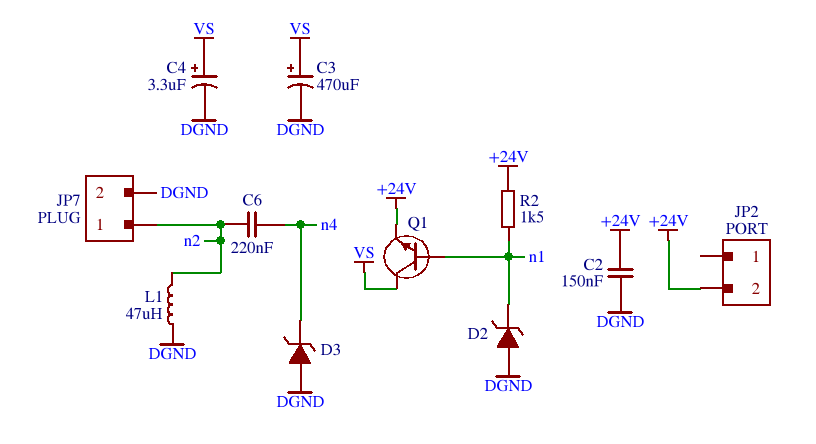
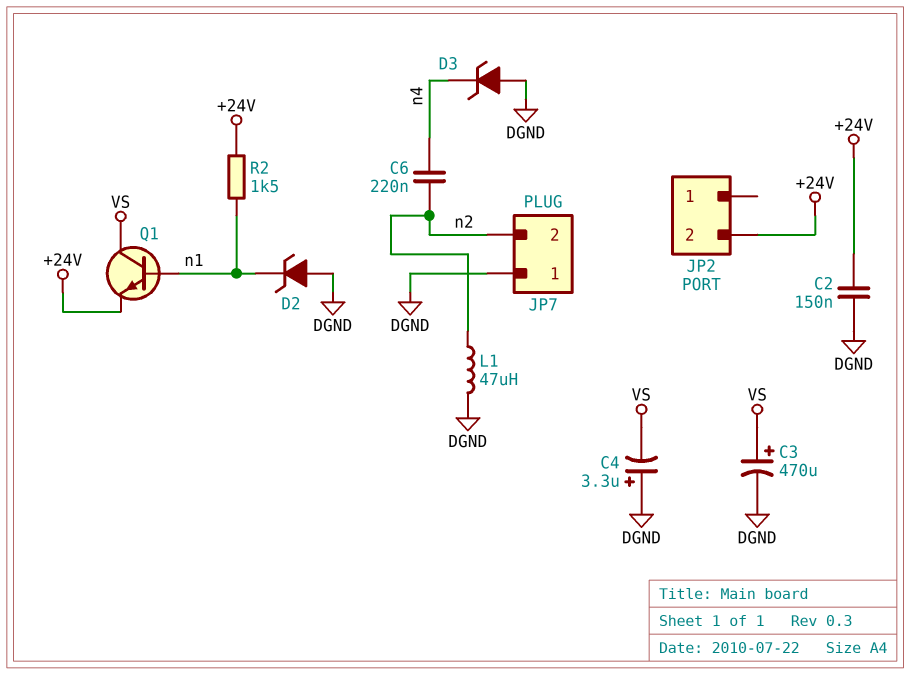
C4: 3.3uF (plus VS, minus DGND) -> 3.3uF (plus DGND, minus VS)
JP7 pin 1: n2 -> DGND
JP7 pin 2: DGND -> n2

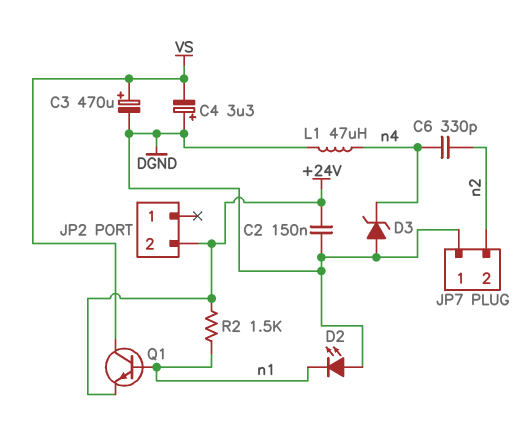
C6: 220nF (n2, n4) -> 330pF (n2, n4)
D2: zener (A DGND, K n1) -> LED (A DGND, K n1)
L1: 47uH (DGND, n2) -> 47uH (DGND, n4)

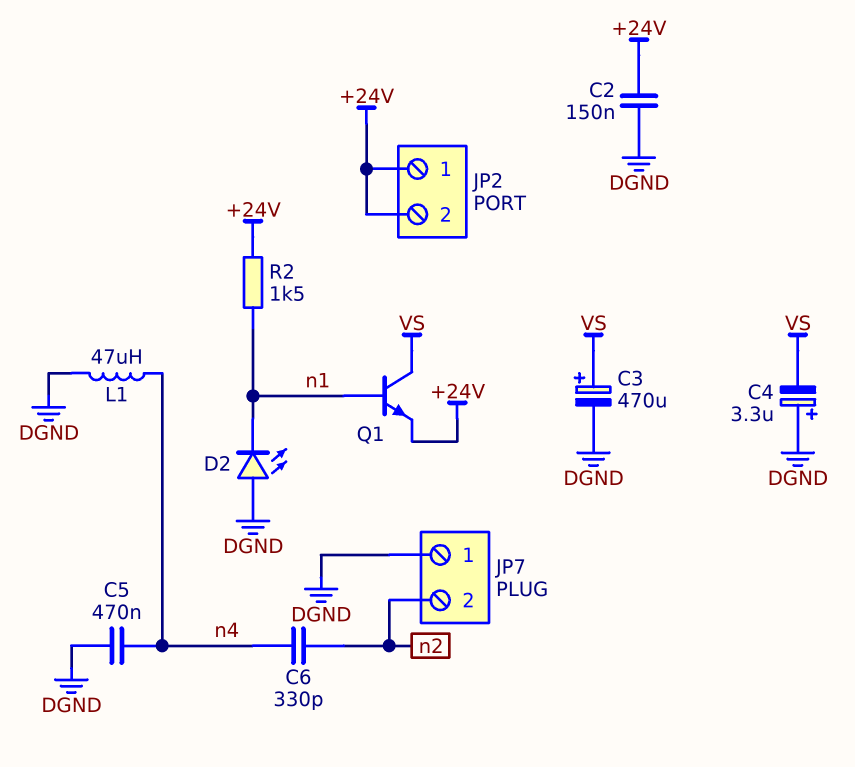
C5: none -> 470nF (DGND, n4)
D3: zener (A DGND, K n4) -> none
JP2 pin 1: none -> +24V

